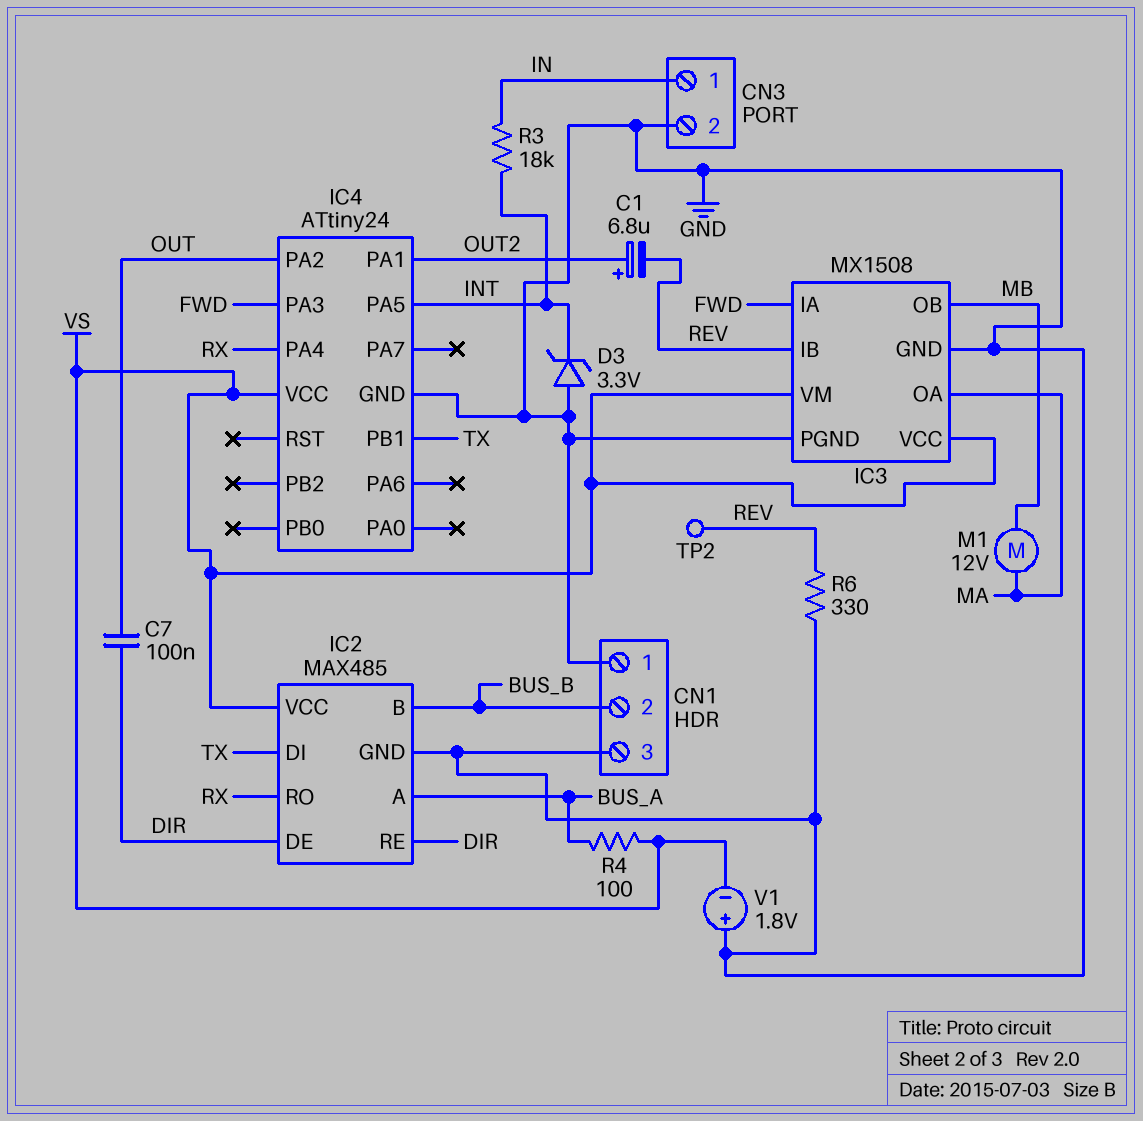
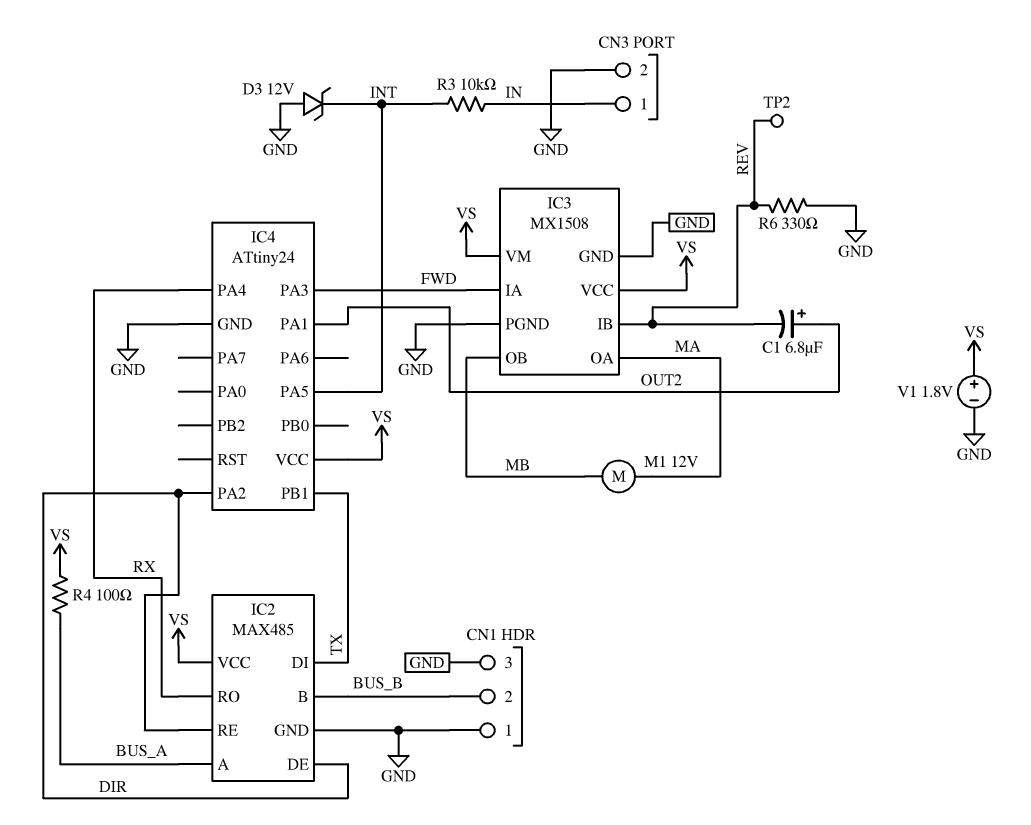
C7: 100nF (DIR, OUT) -> none
D3: zener 3.3V (A GND, K INT) -> zener 12V (A GND, K INT)
IC4 pin PA2: OUT -> DIR
R3: 18k (IN, INT) -> 10k (IN, INT)
V1: 1.8V (plus GND, minus VS) -> 1.8V (plus VS, minus GND)

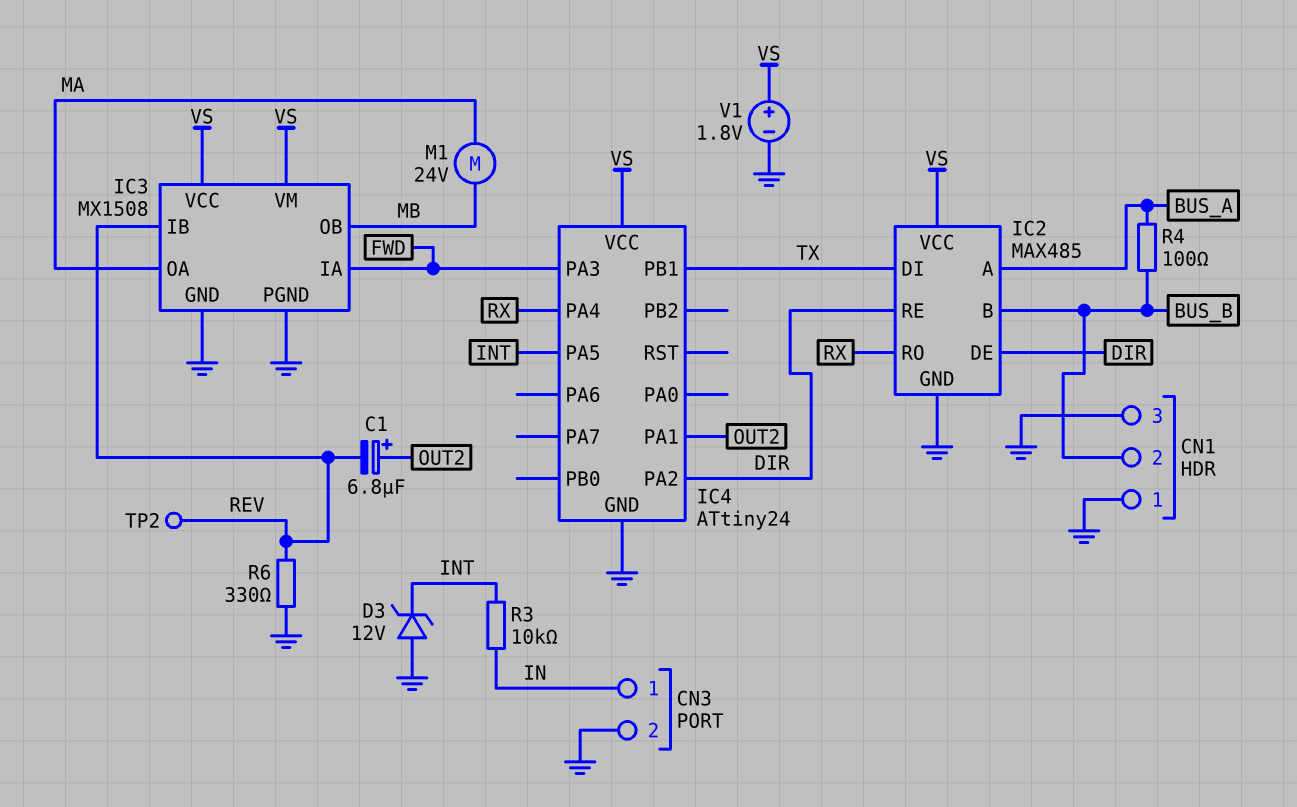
M1: motor 12V (MA, MB) -> motor 24V (MA, MB)
R4: 100 (BUS_A, VS) -> 100 (BUS_A, BUS_B)

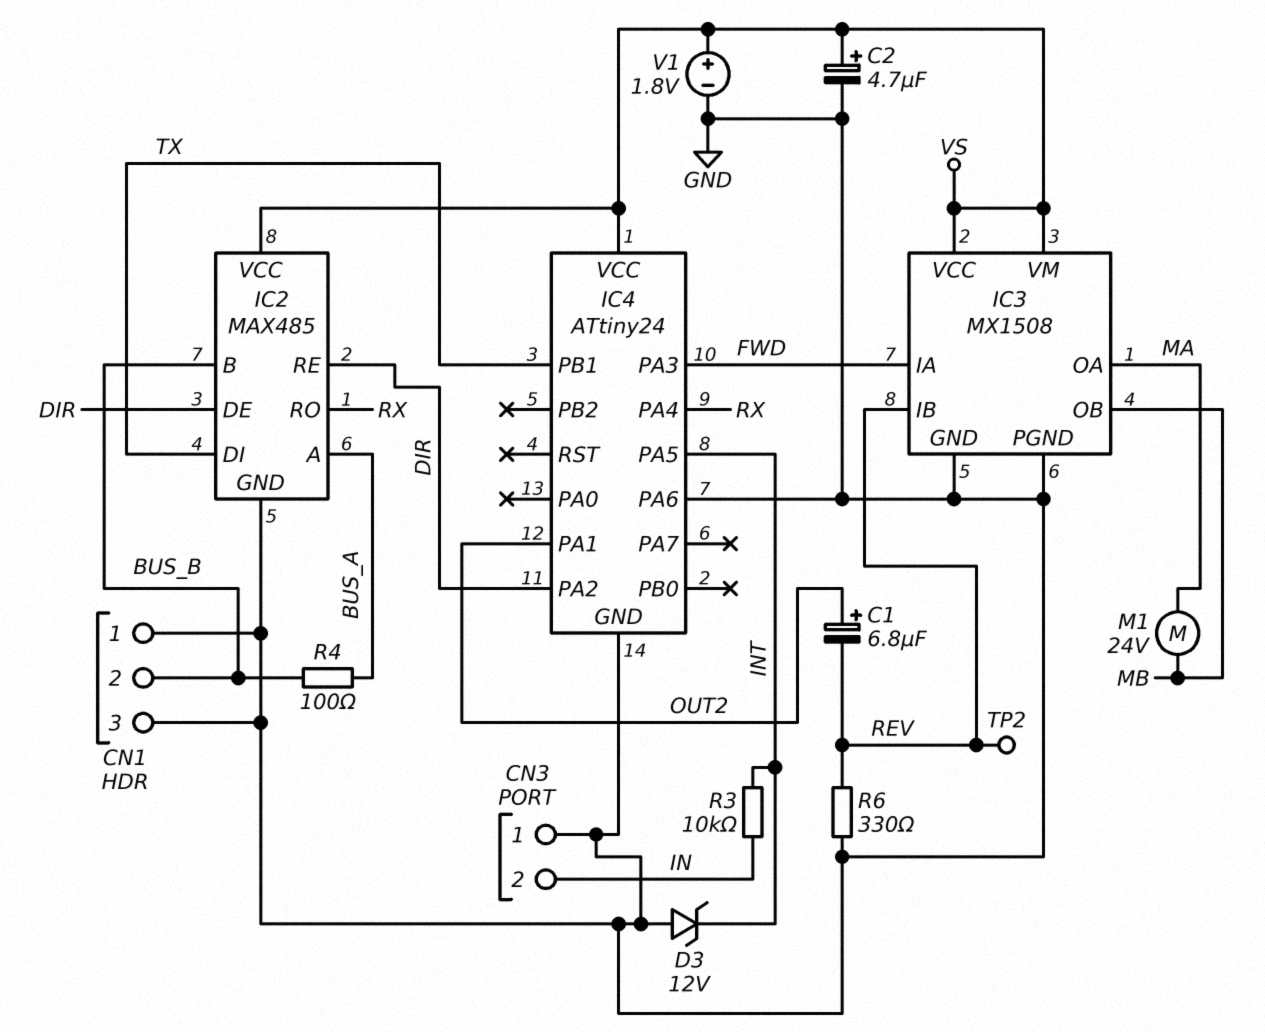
C2: none -> 4.7uF (plus VS, minus GND)
CN3 pin 1: IN -> GND
CN3 pin 2: GND -> IN
IC4 pin PA6: none -> GND

